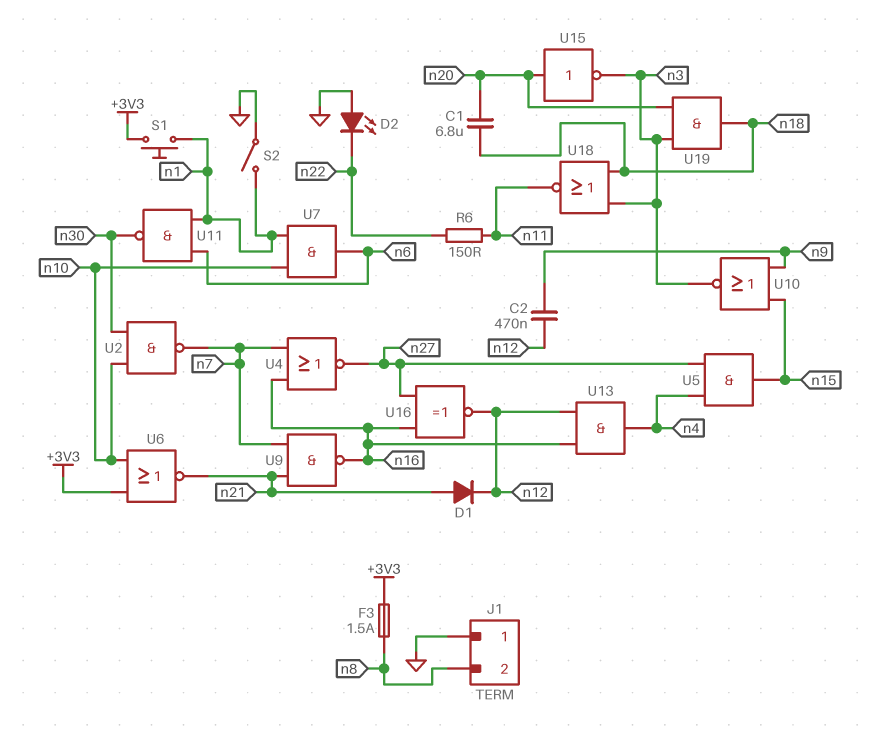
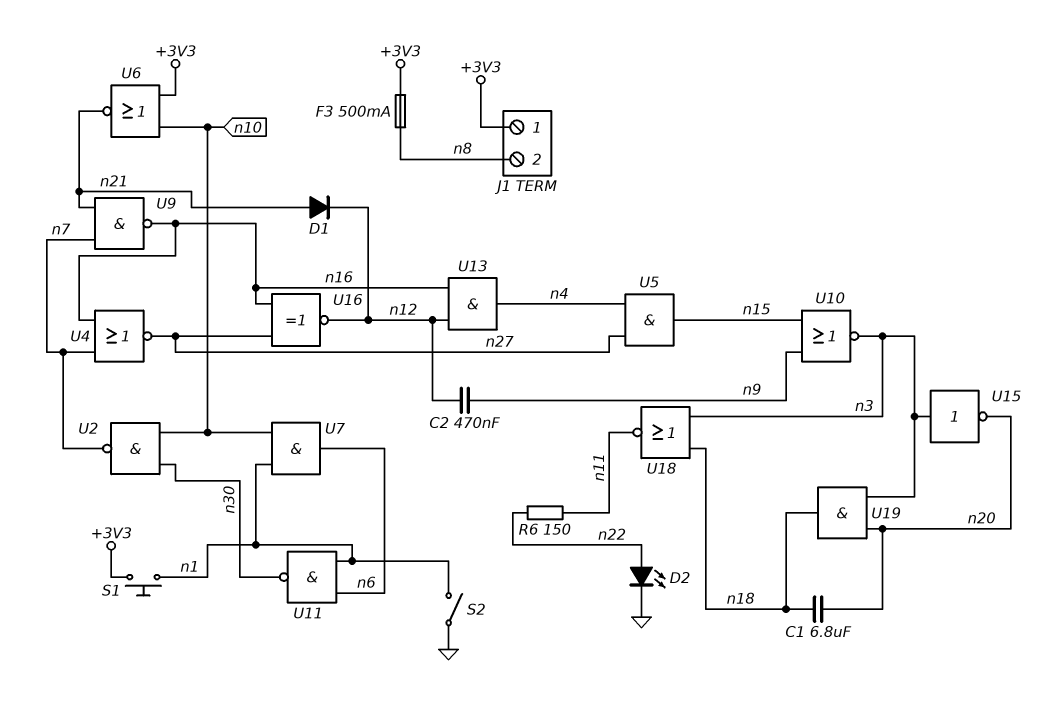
D2: LED (A GND, K n22) -> LED (A n22, K GND)
F3: 1.5A (+3V3, n8) -> 500mA (+3V3, n8)
J1 pin 1: GND -> +3V3
U15: NOT (in n20, out n3) -> NOT (in n3, out n20)

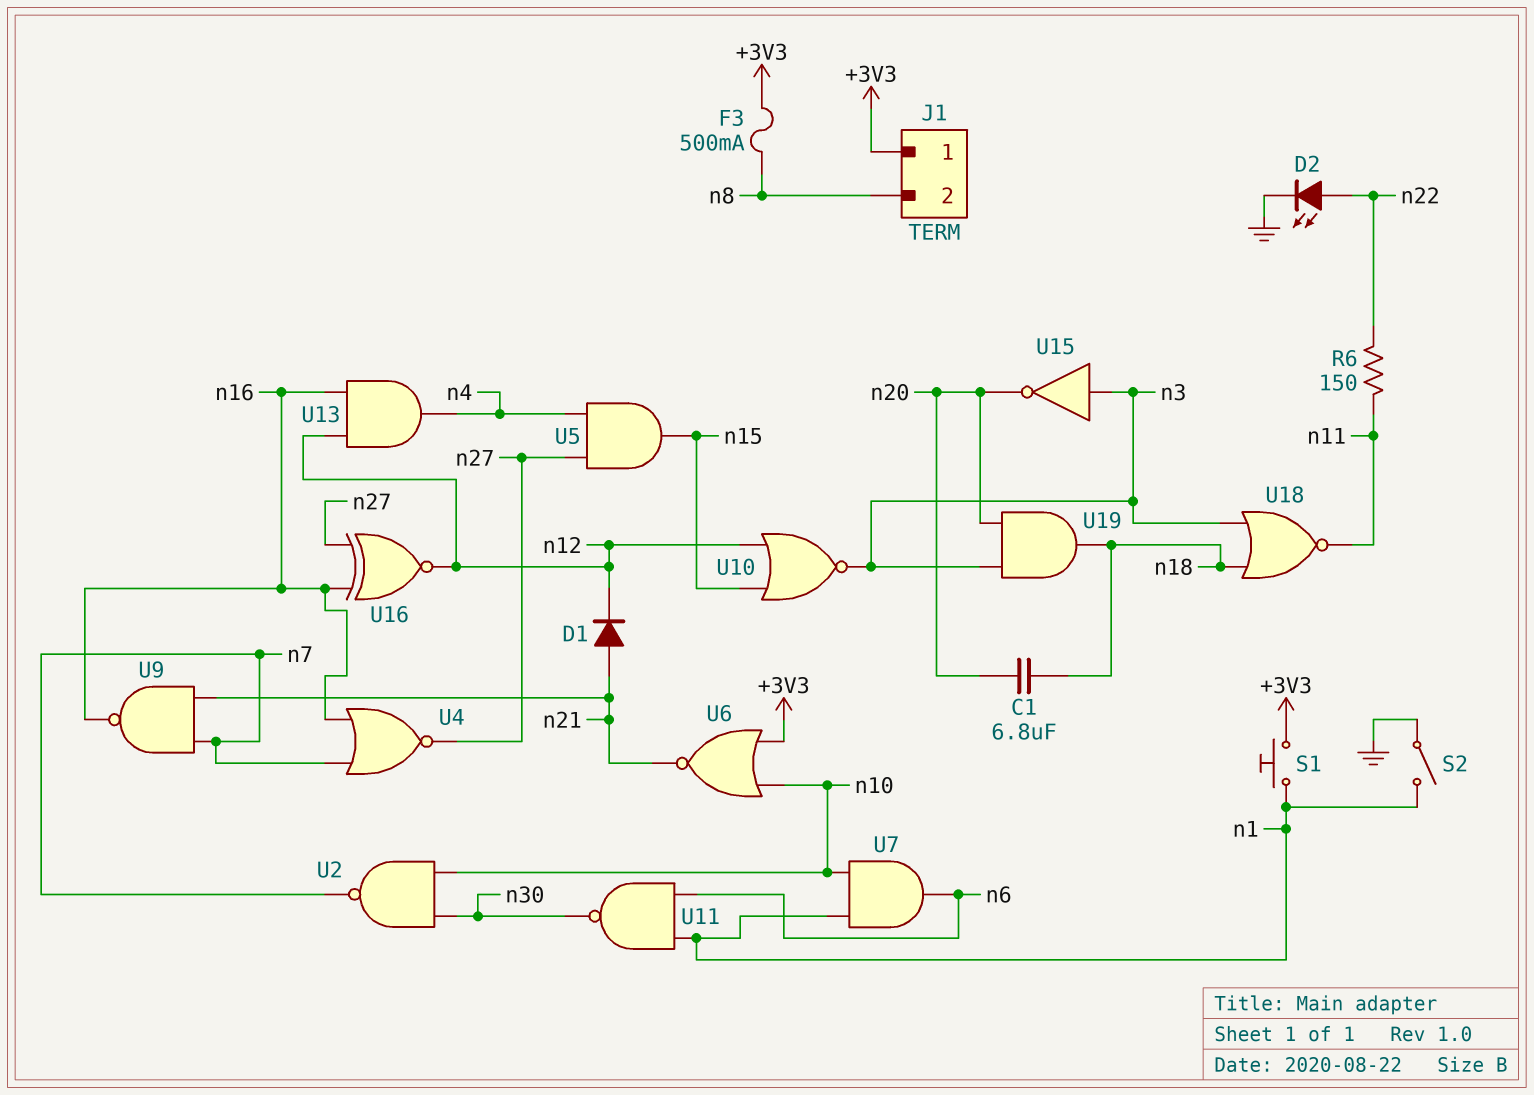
C2: 470nF (n9, n12) -> none
U10: NOR (in n9, in n15, out n3) -> NOR (in n12, in n15, out n3)

